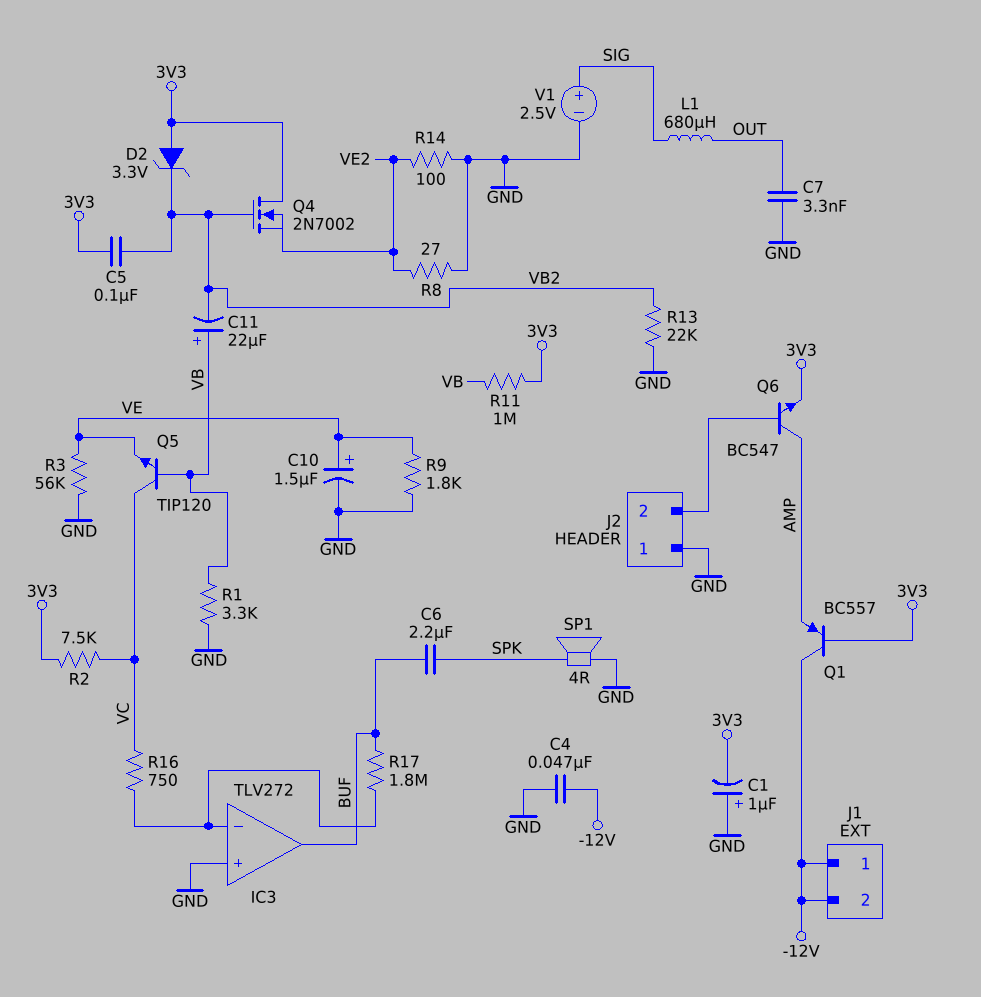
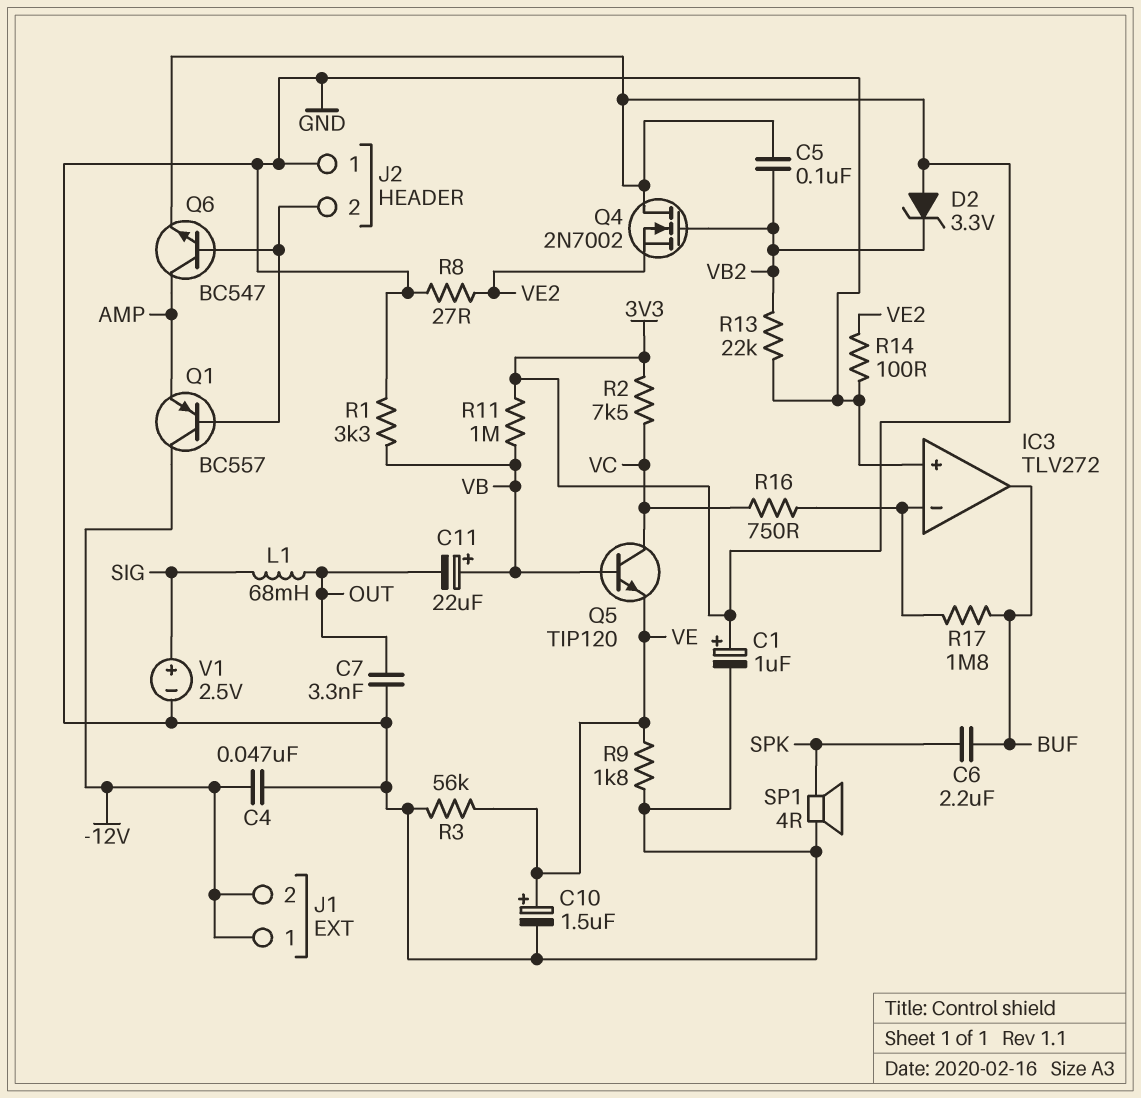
C1: 1uF (plus GND, minus 3V3) -> 1uF (plus 3V3, minus GND)
C11: 22uF (plus VB, minus VB2) -> 22uF (plus VB, minus OUT)
L1: 680uH (OUT, SIG) -> 68mH (OUT, SIG)
Q1: PNP BC557 (B 3V3, C -12V, E AMP) -> PNP BC557 (B J2/2, C -12V, E AMP)

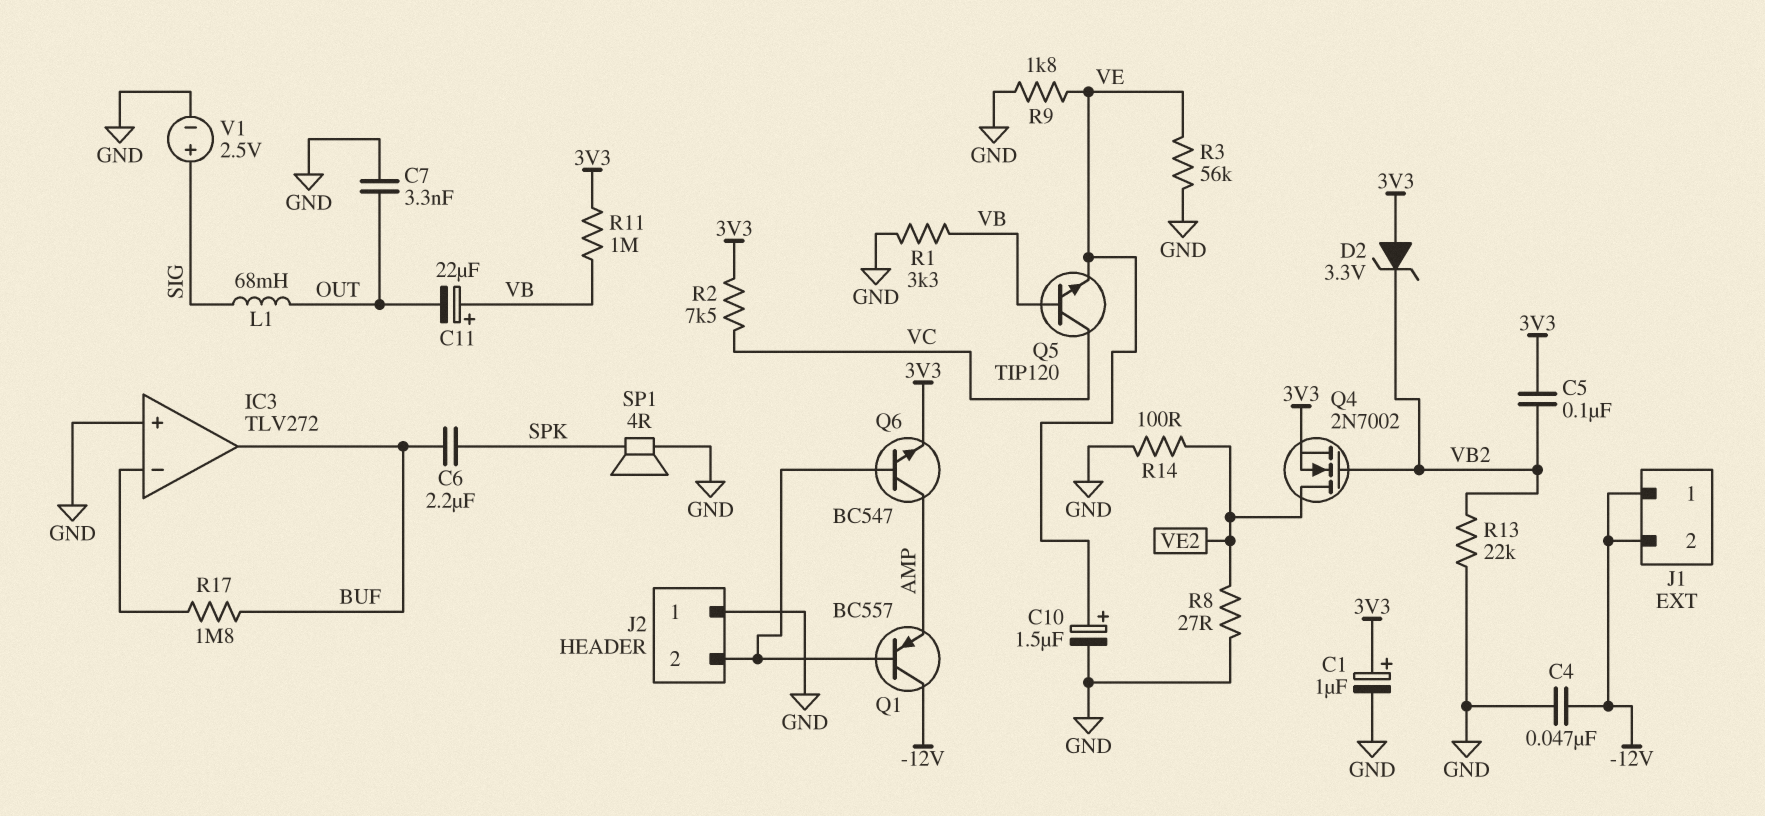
Q4: NMOS 2N7002 (G VB2, D 3V3, S VE2) -> NMOS 2N7002 (G VB2, D VE2, S 3V3)
R16: 750 (IC3/in-, VC) -> none

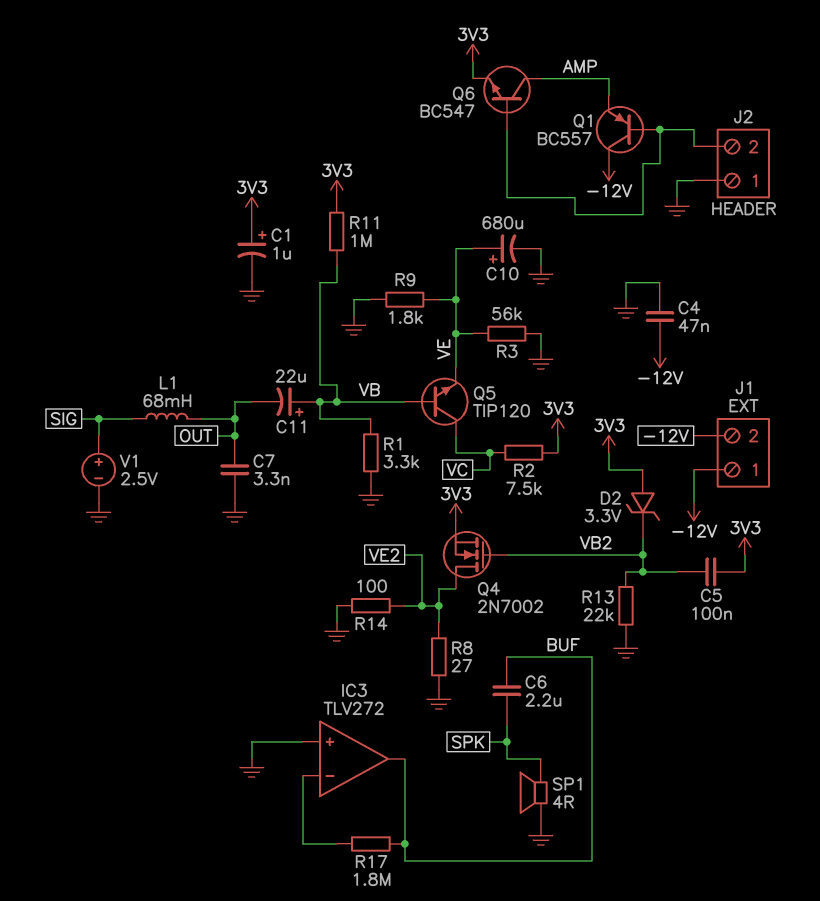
C10: 1.5uF (plus VE, minus GND) -> 680uF (plus VE, minus GND)

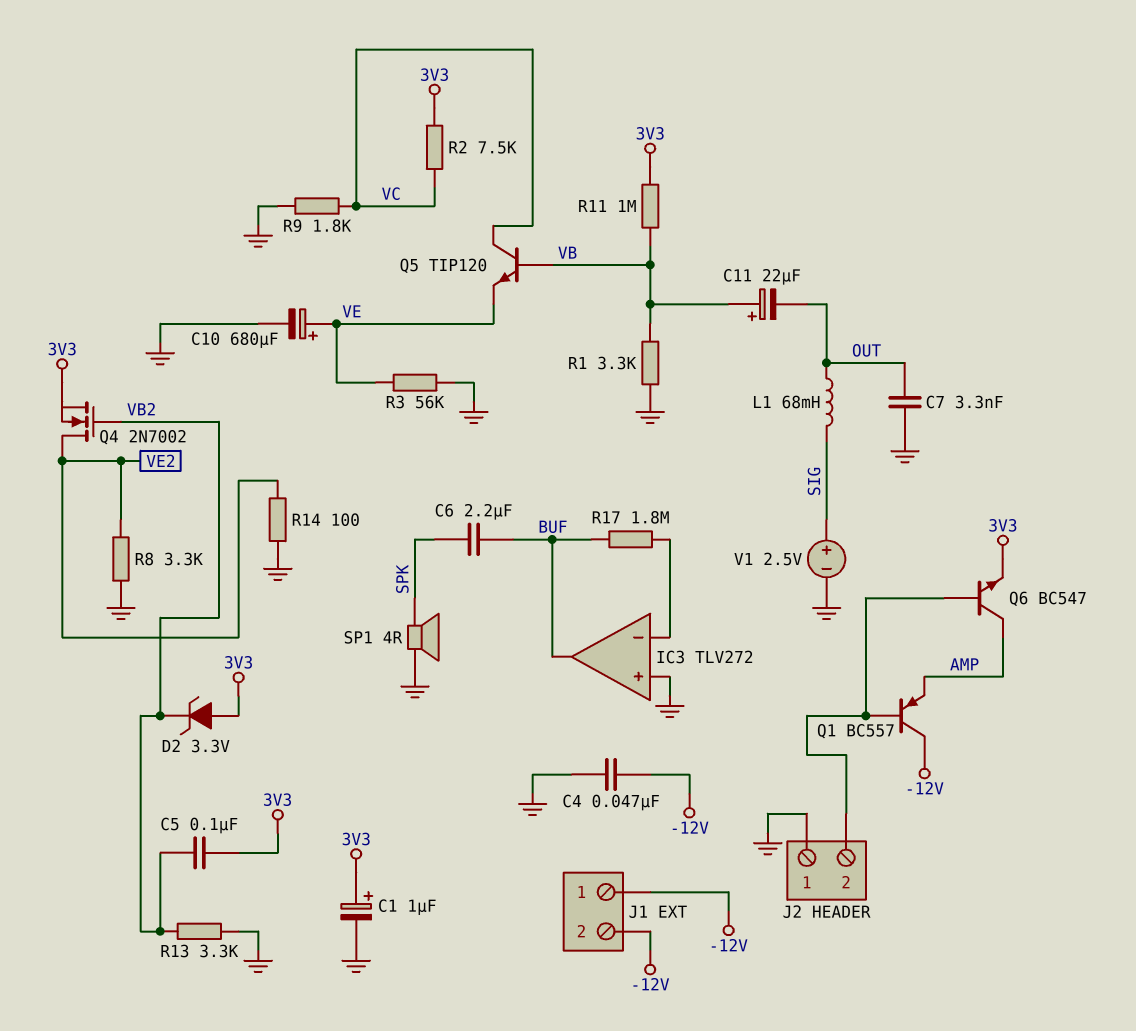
R8: 27 (GND, VE2) -> 3.3k (GND, VE2)
R9: 1.8k (GND, VE) -> 1.8k (GND, VC)
R13: 22k (GND, VB2) -> 3.3k (GND, VB2)

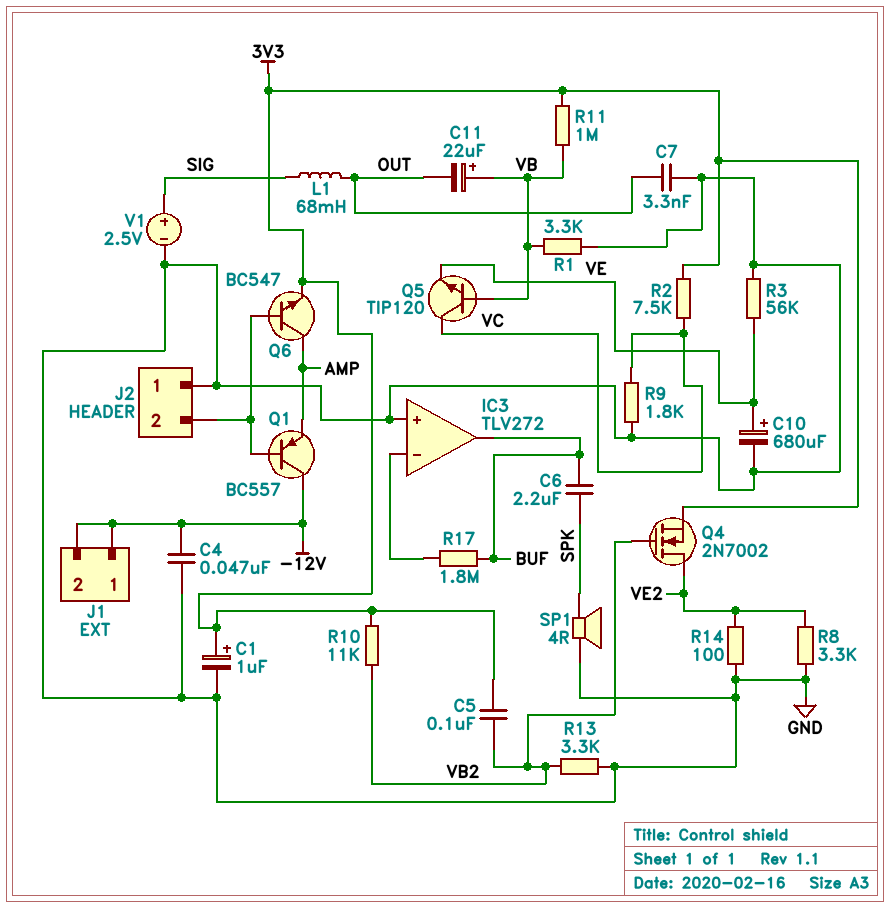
D2: zener 3.3V (A 3V3, K VB2) -> none
R10: none -> 11k (3V3, VB2)

